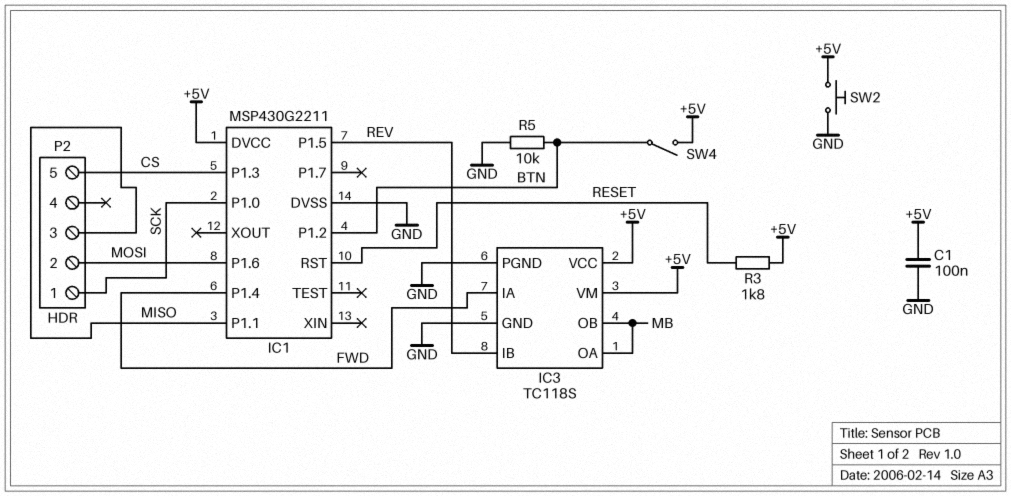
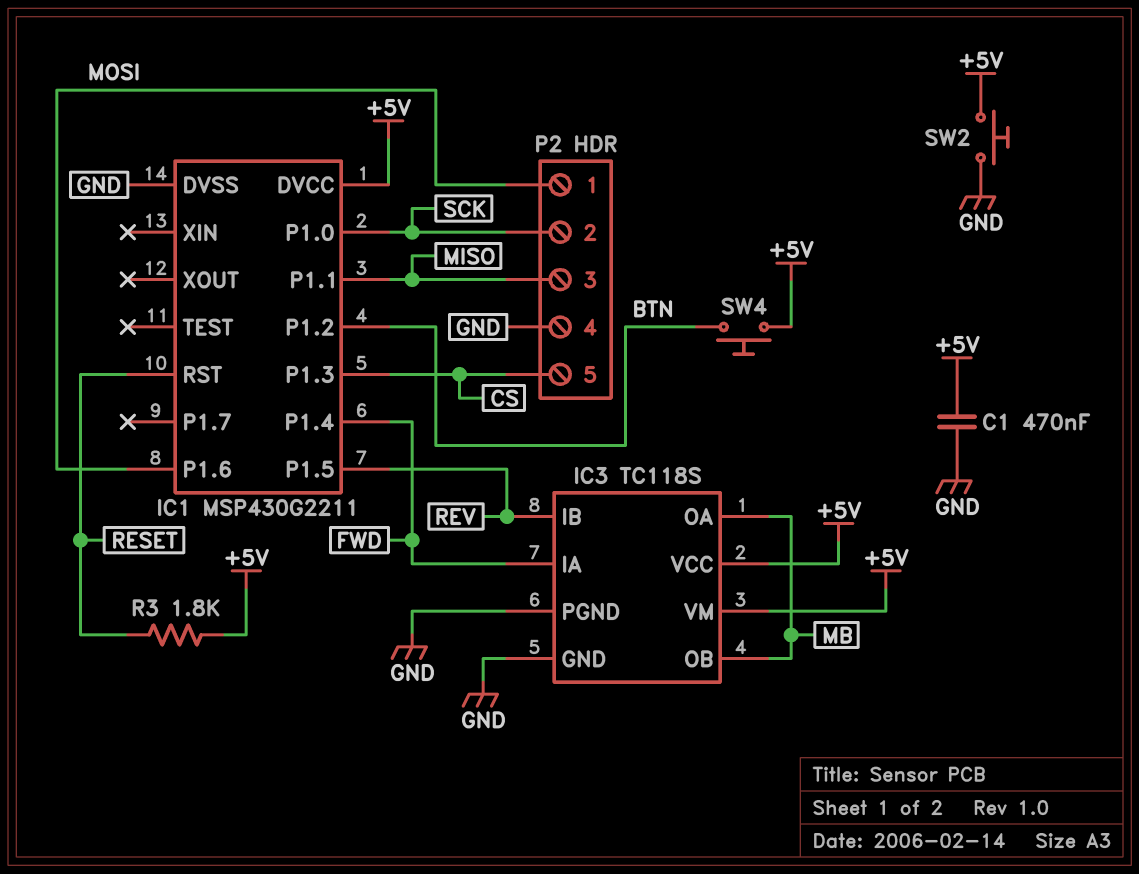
C1: 100nF (+5V, GND) -> 470nF (+5V, GND)
P2 pin 1: SCK -> MOSI
P2 pin 2: MOSI -> SCK
P2 pin 4: none -> GND
R5: 10k (BTN, GND) -> none
SW4: switch (+5V, BTN) -> button (+5V, BTN)

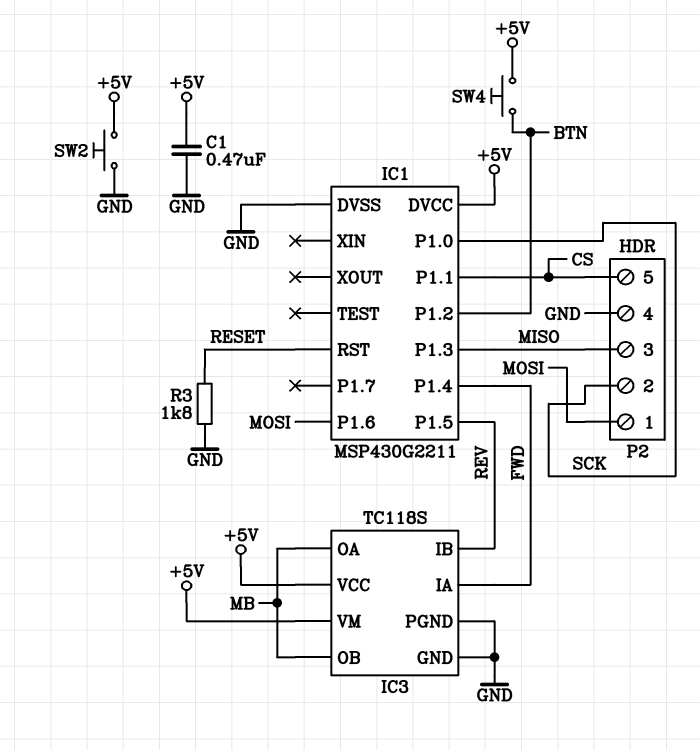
IC1 pin P1.1: MISO -> CS
IC1 pin P1.3: CS -> MISO
R3: 1.8k (+5V, RESET) -> 1.8k (GND, RESET)

